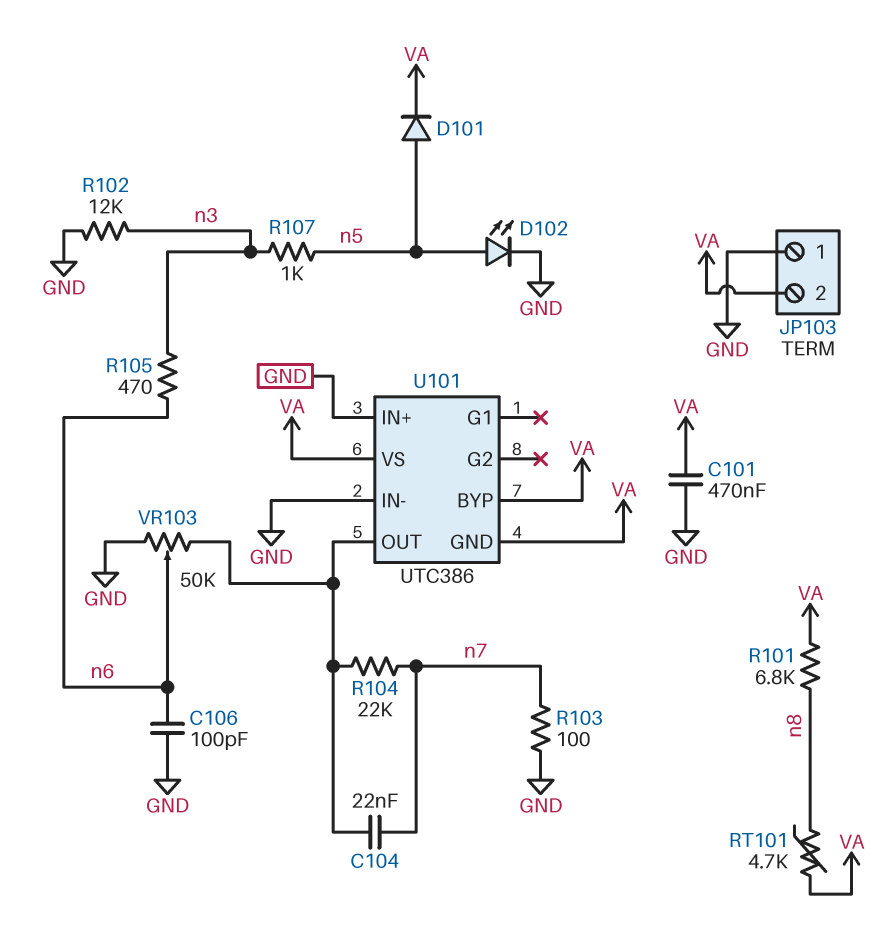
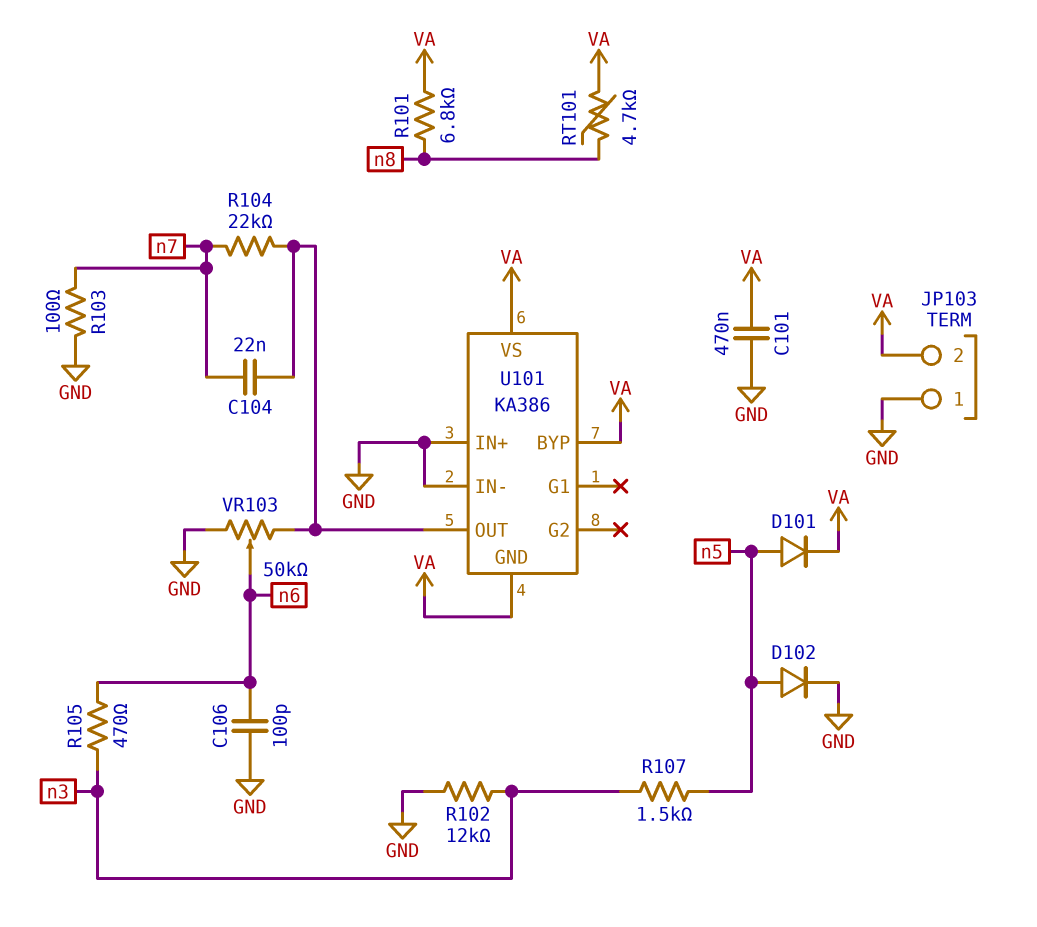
D102: LED (A n5, K GND) -> diode (A n5, K GND)
R107: 1k (n3, n5) -> 1.5k (n3, n5)
U101: UTC386 -> KA386

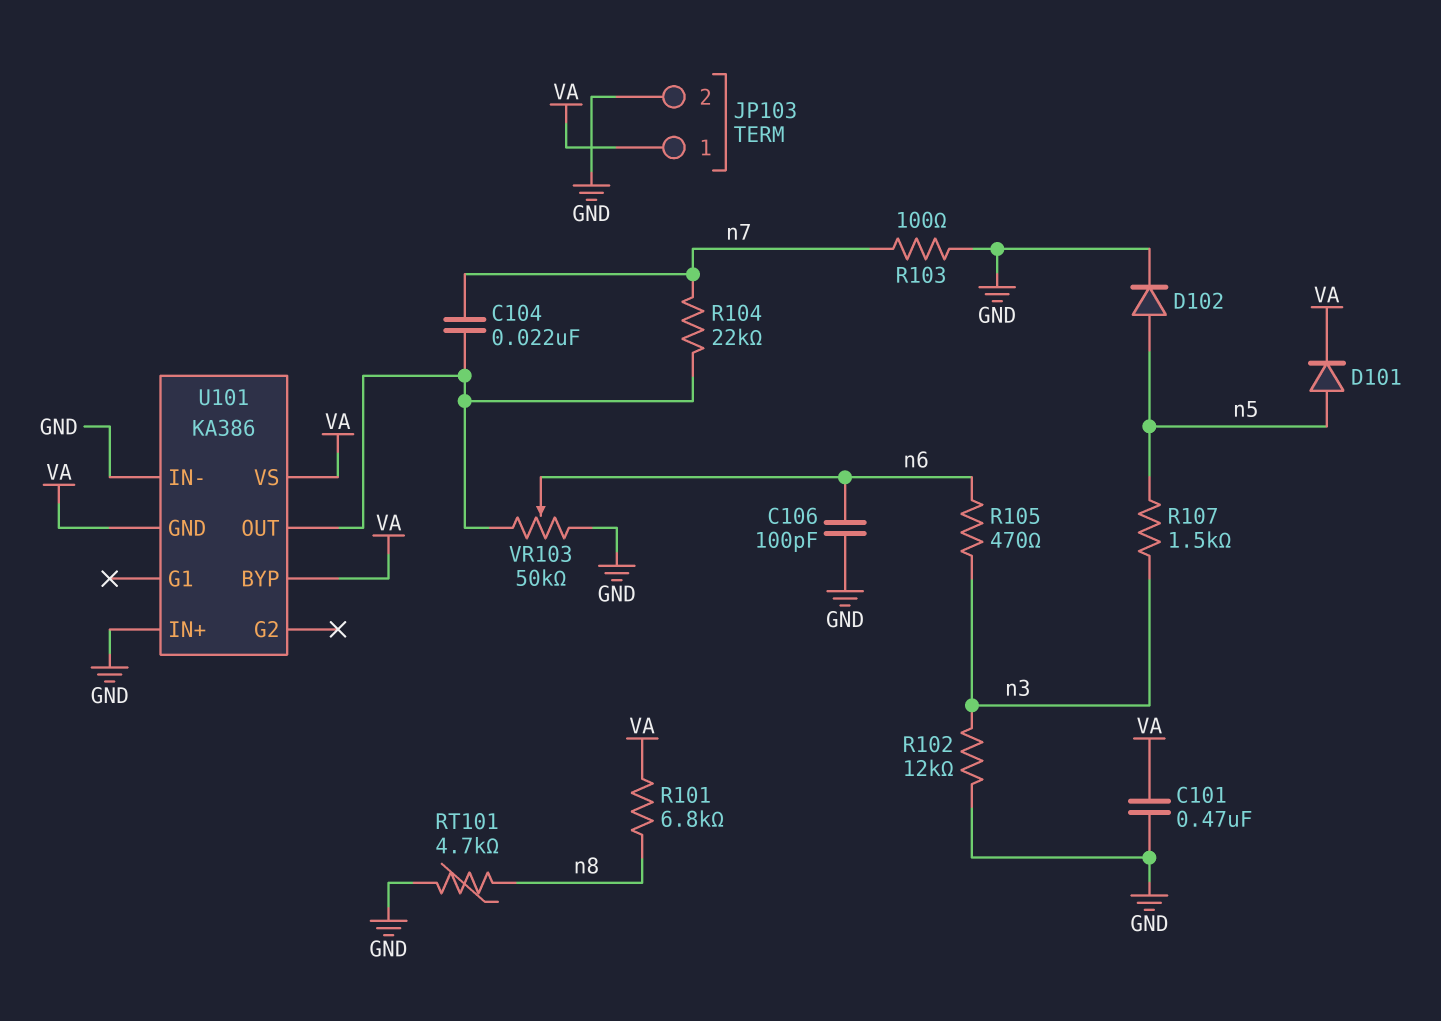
JP103 pin 1: GND -> VA
JP103 pin 2: VA -> GND
RT101: 4.7k (VA, n8) -> 4.7k (GND, n8)

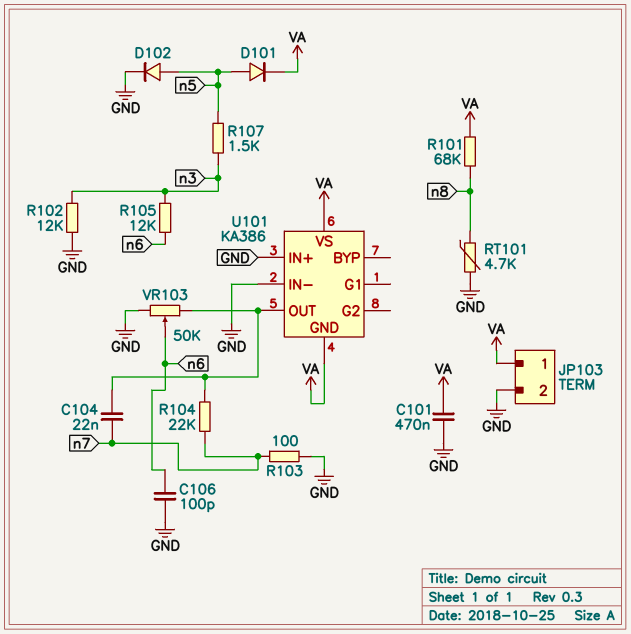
R101: 6.8k (VA, n8) -> 68k (VA, n8)
R105: 470 (n3, n6) -> 12k (n3, n6)
U101 pin BYP: VA -> none

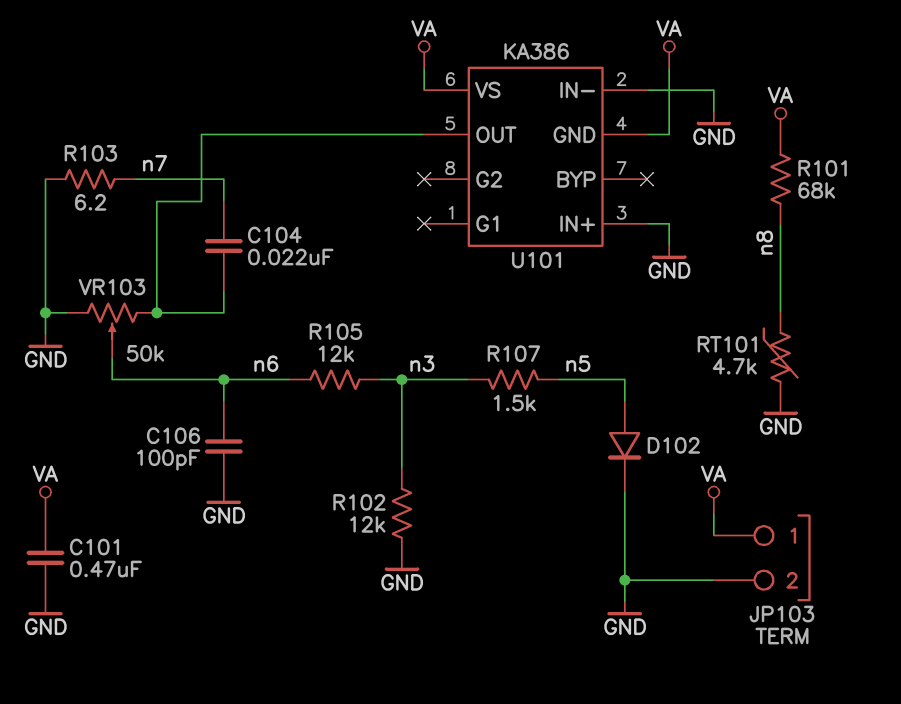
D101: diode (A n5, K VA) -> none
R103: 100 (GND, n7) -> 6.2 (GND, n7)
R104: 22k (U101/OUT, n7) -> none

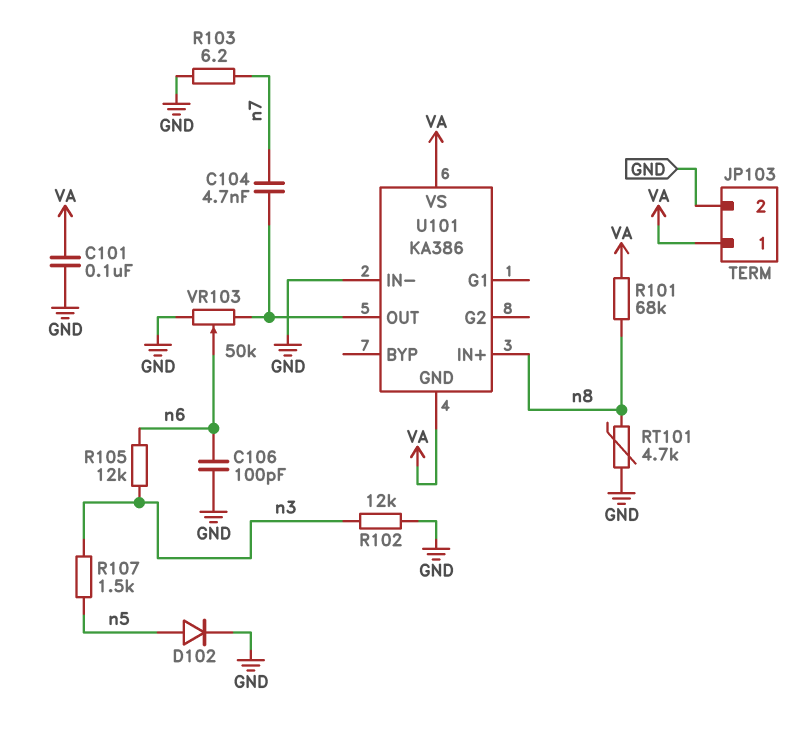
C101: 470nF (GND, VA) -> 100nF (GND, VA)
C104: 22nF (U101/OUT, n7) -> 4.7nF (U101/OUT, n7)
U101 pin IN+: GND -> n8

